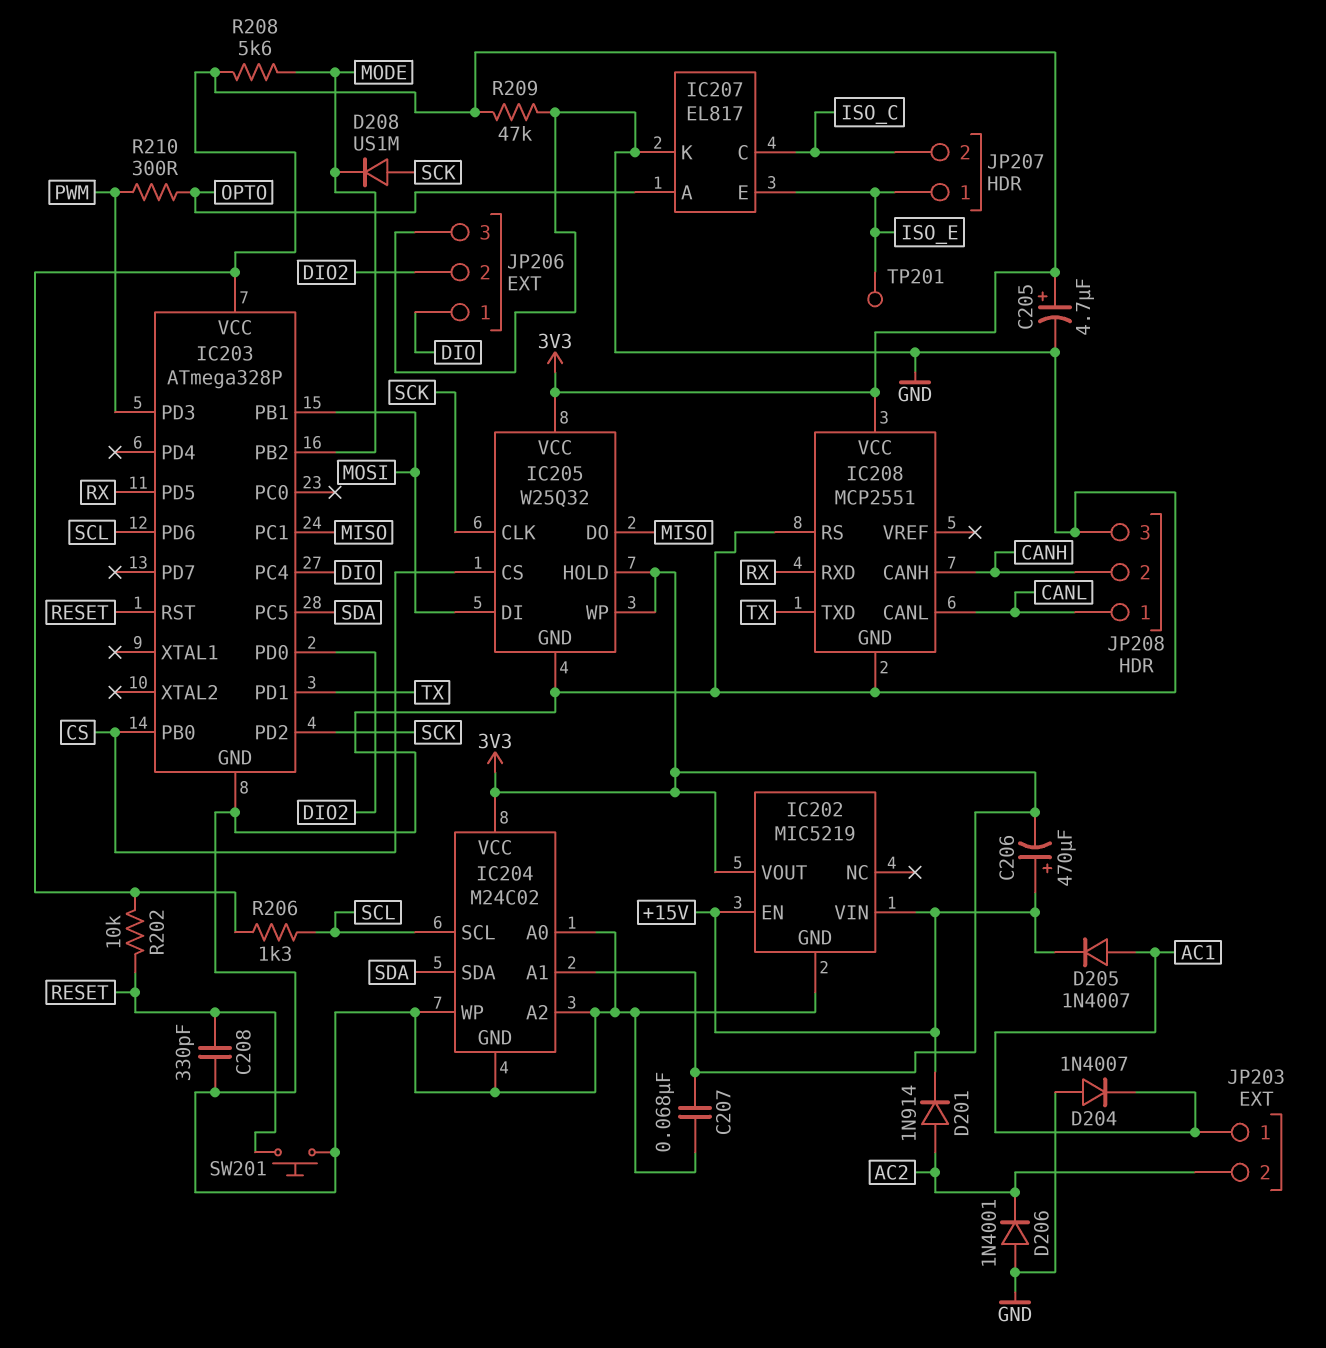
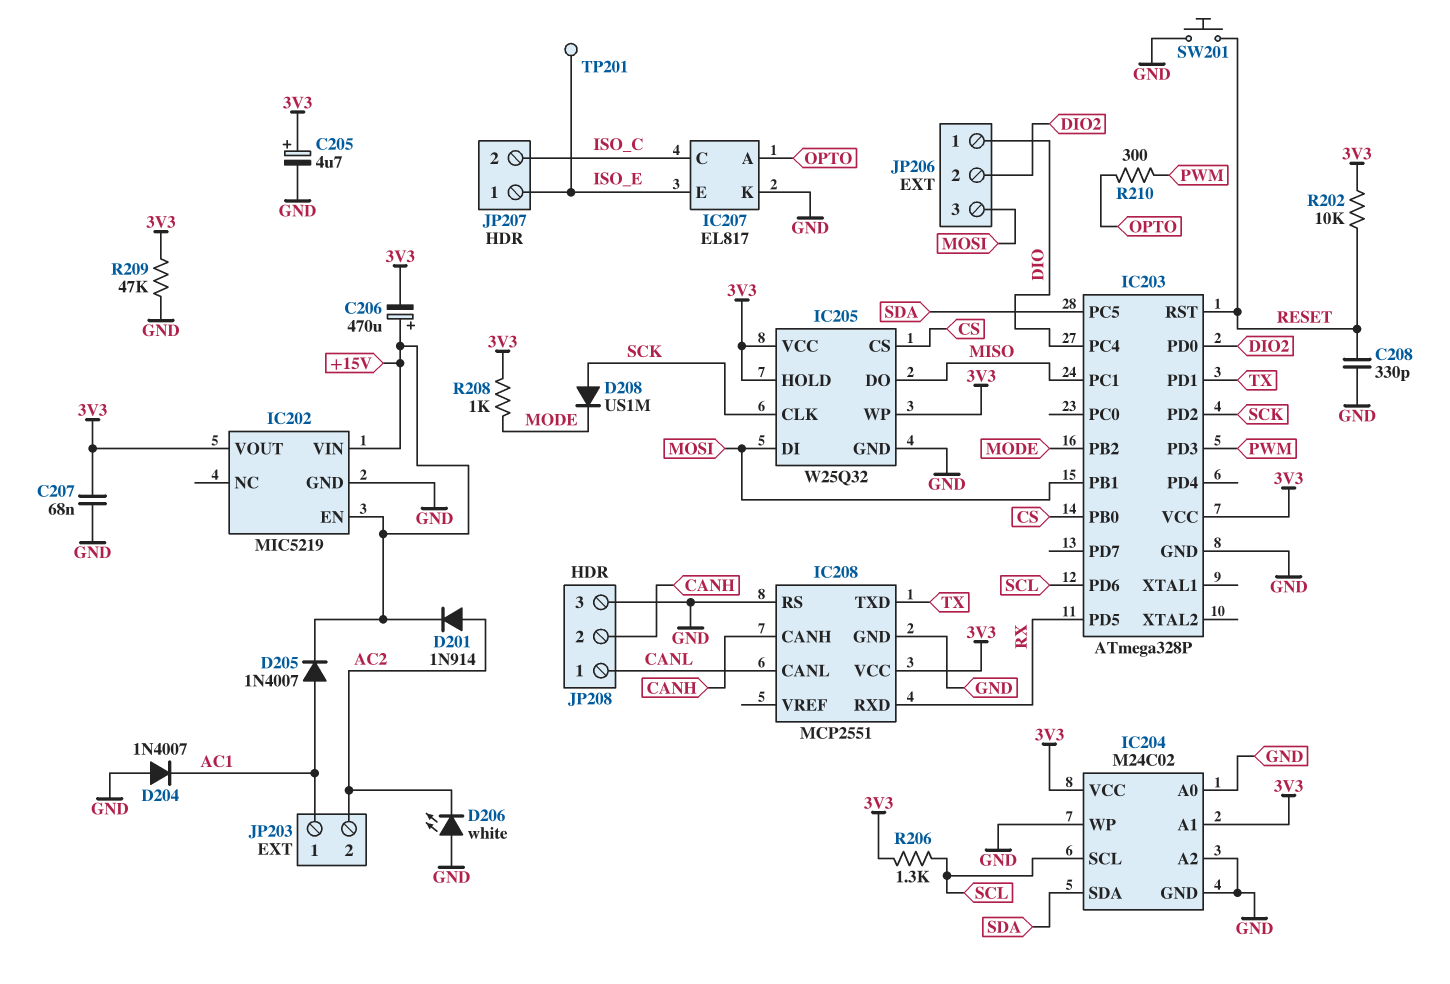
D206: diode 1N4001 (A GND, K AC2) -> LED white (A GND, K AC2)
JP206 pin 3: GND -> MOSI
R208: 5.6k (3V3, MODE) -> 1k (3V3, MODE)

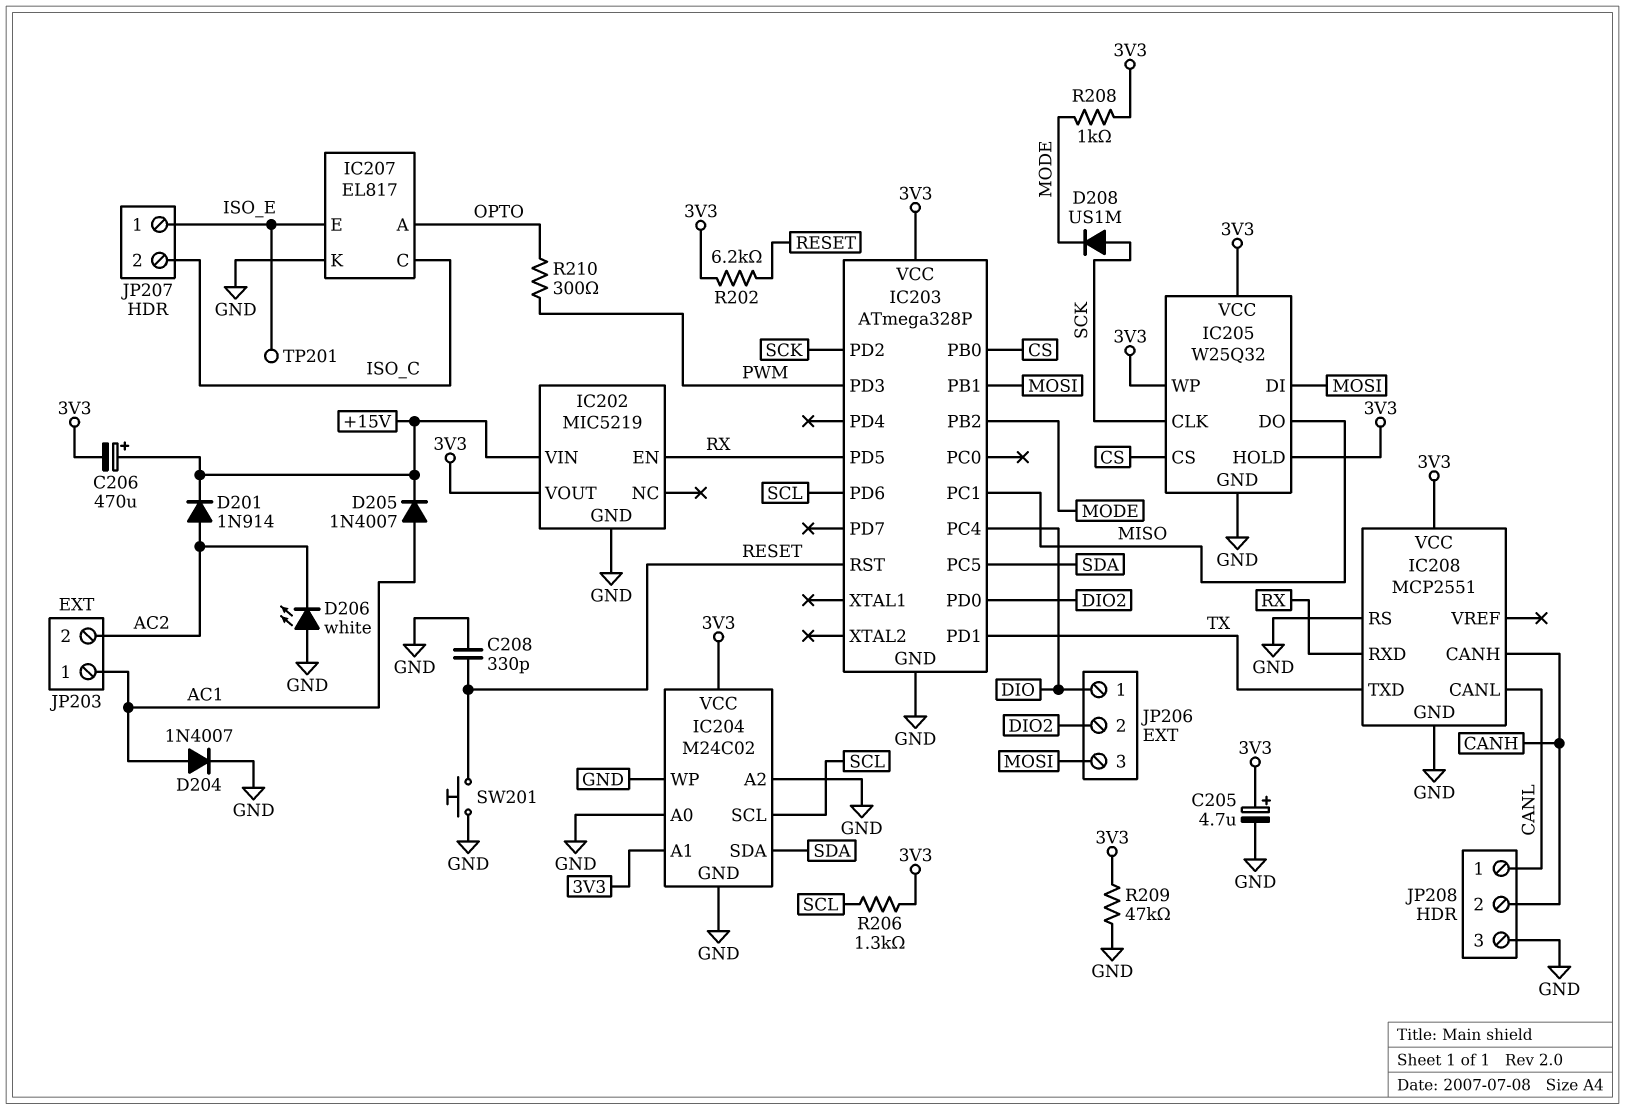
C207: 68nF (3V3, GND) -> none
D204: diode 1N4007 (A GND, K AC1) -> diode 1N4007 (A AC1, K GND)
IC202 pin EN: +15V -> RX
R202: 10k (3V3, RESET) -> 6.2k (3V3, RESET)

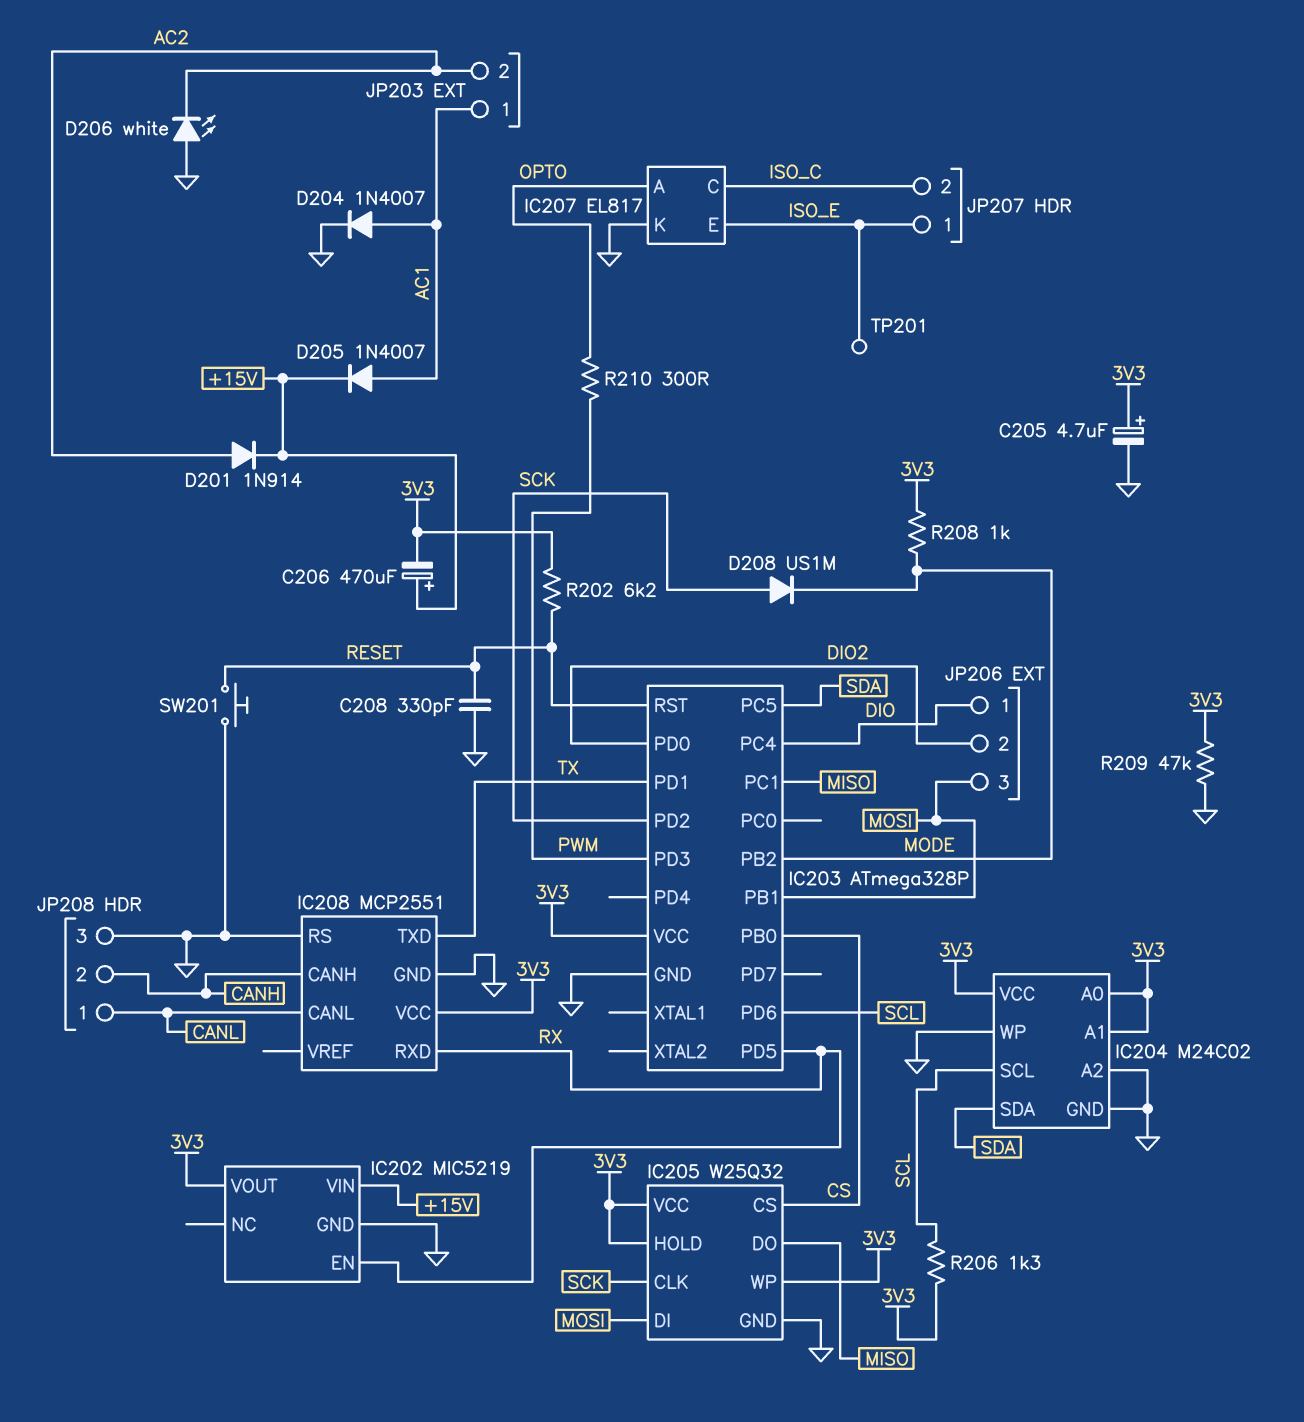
IC204 pin A0: GND -> 3V3

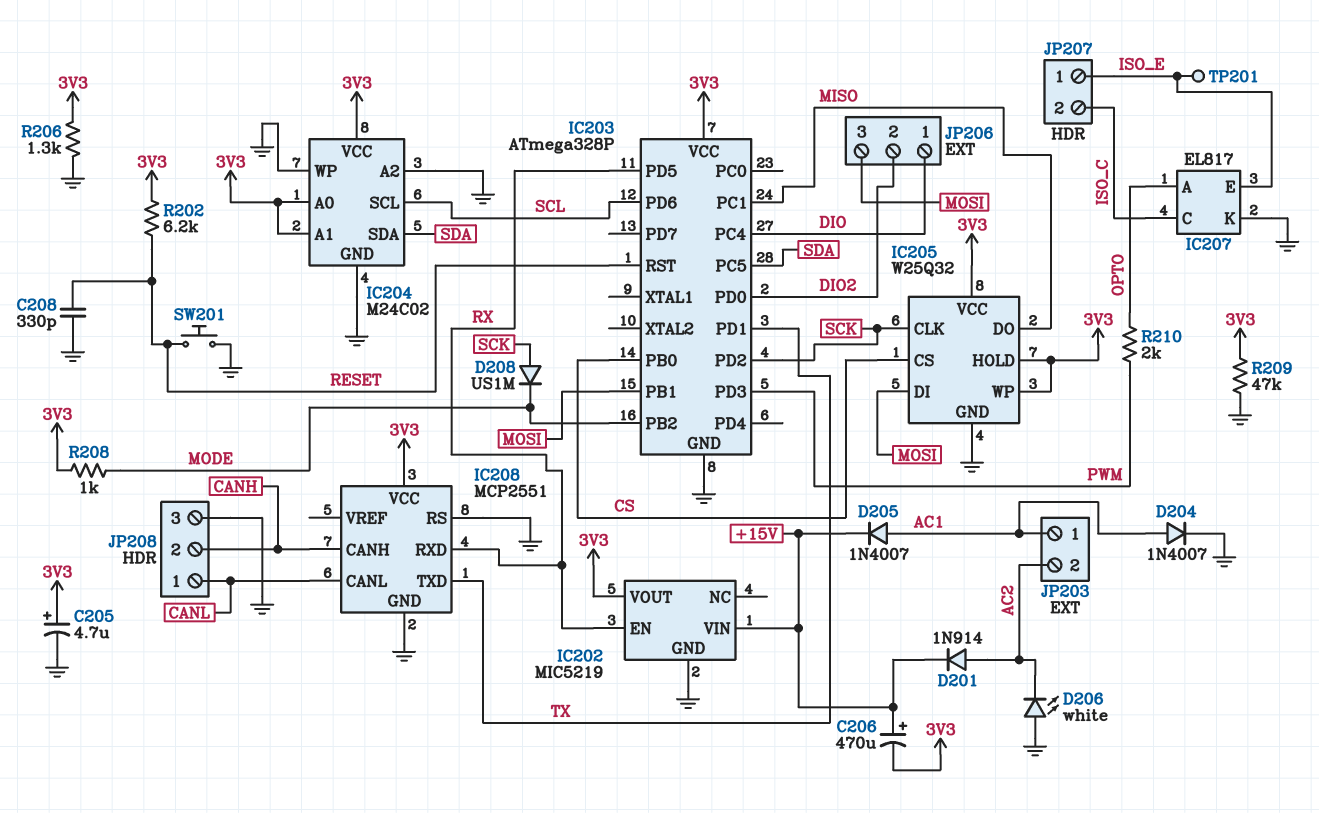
R206: 1.3k (3V3, SCL) -> 1.3k (3V3, GND)
R210: 300 (OPTO, PWM) -> 2k (OPTO, PWM)

